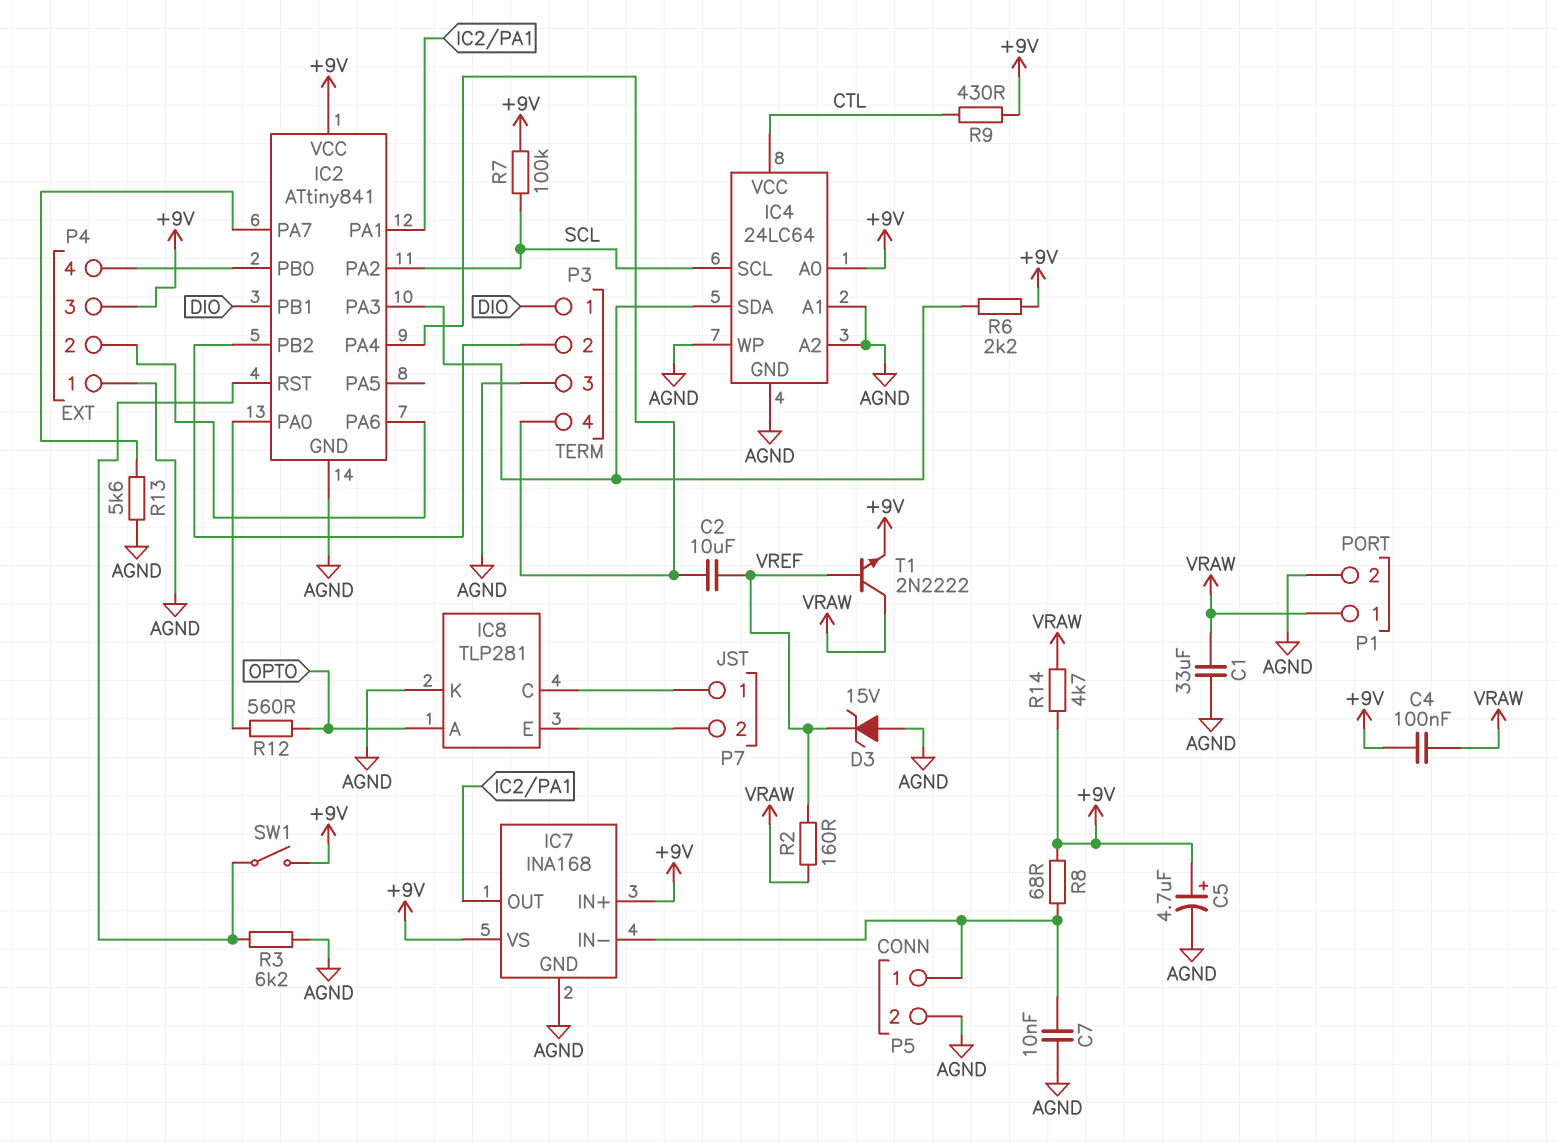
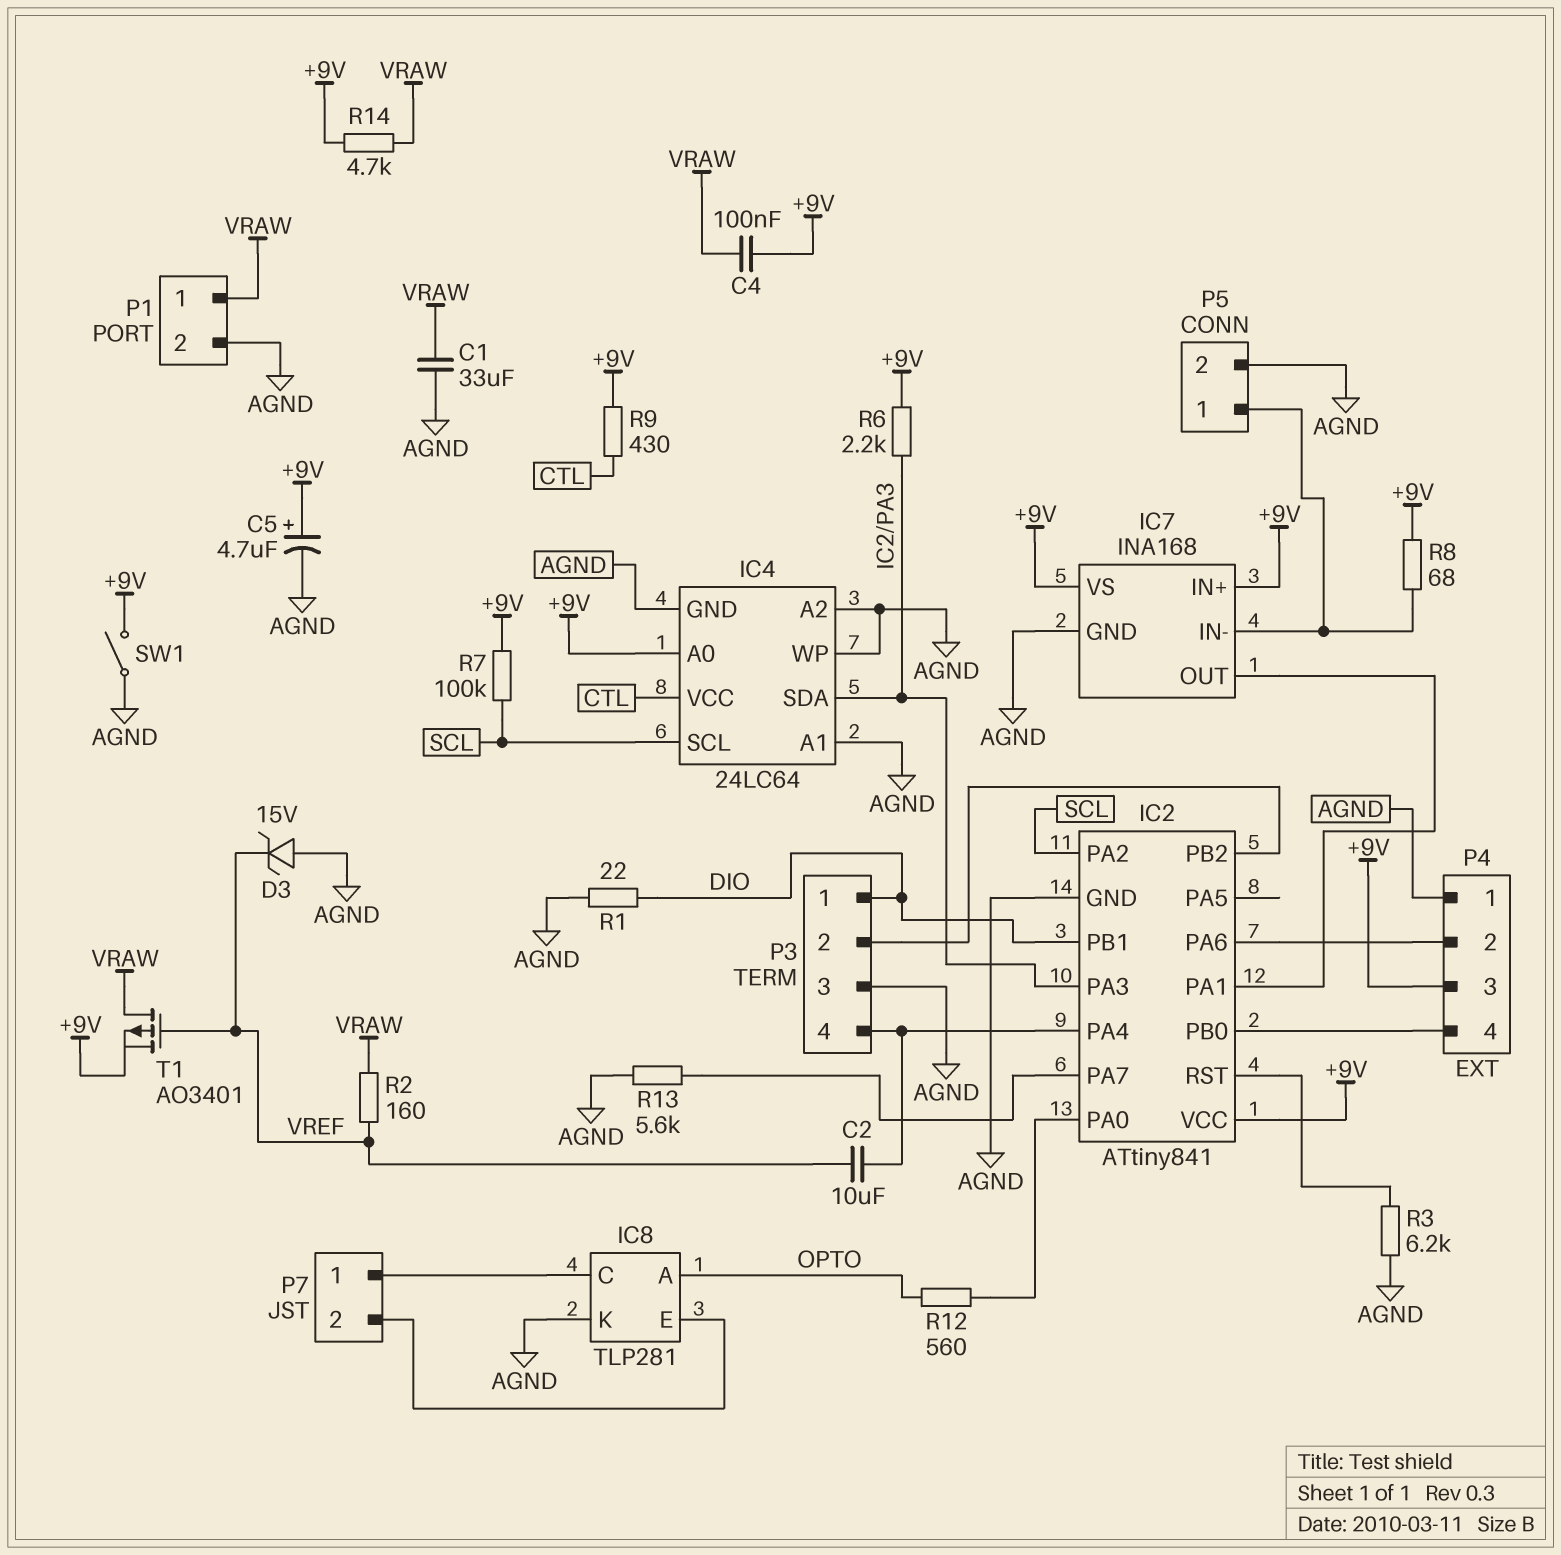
C7: 10nF (AGND, IC7/IN-) -> none
R1: none -> 22 (AGND, DIO)
SW1: switch (+9V, IC2/RST) -> switch (+9V, AGND)
T1: NPN 2N2222 (B VREF, C VRAW, E +9V) -> PMOS AO3401 (G VREF, D VRAW, S +9V)

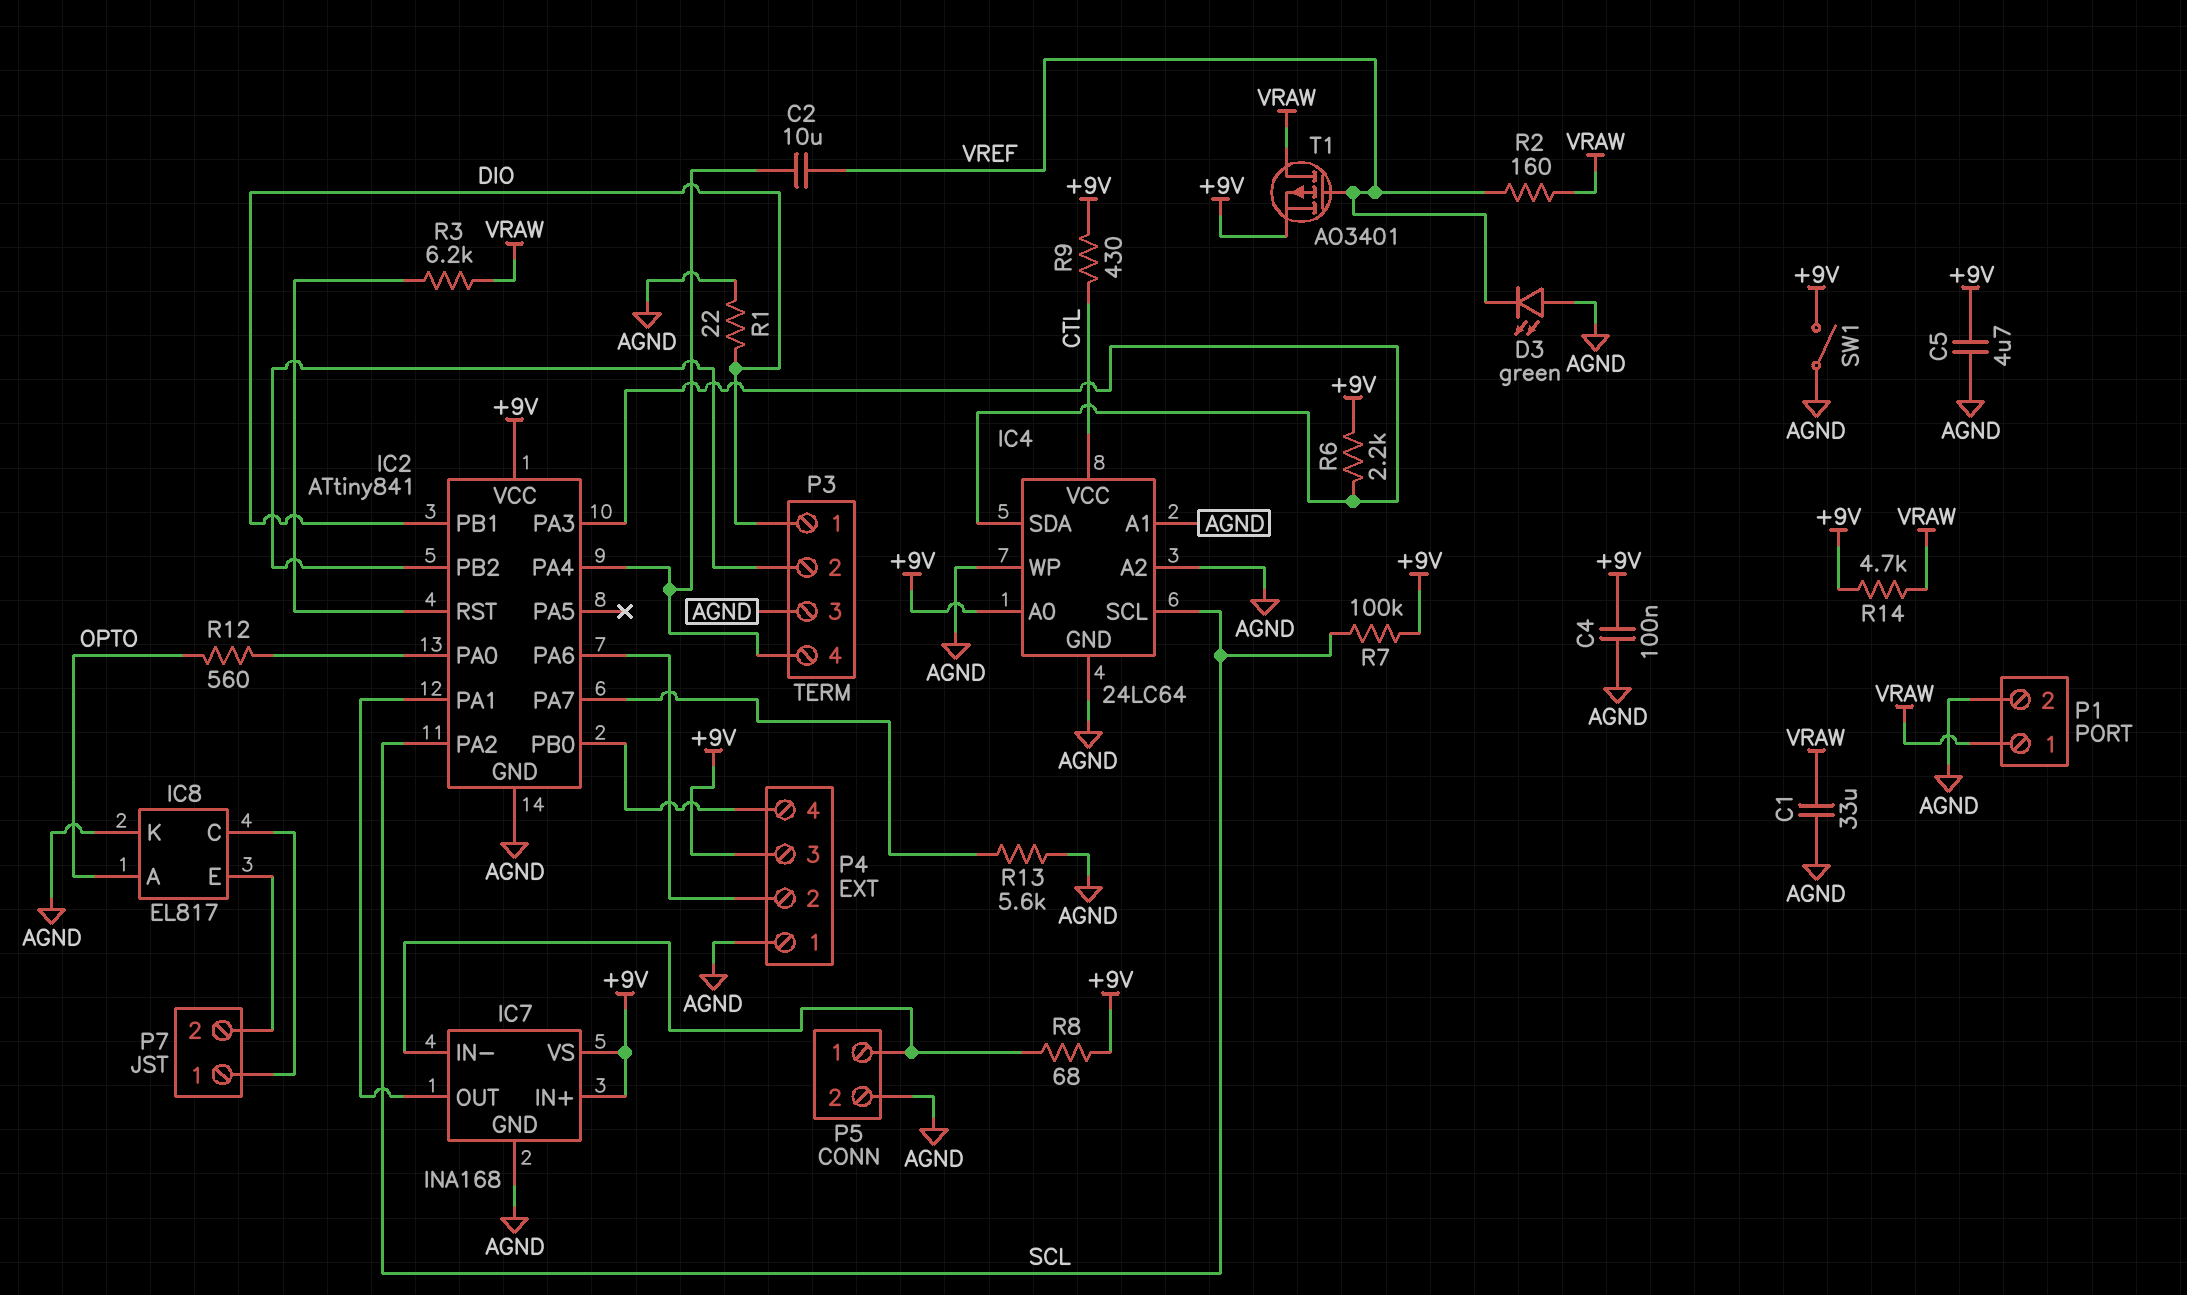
C4: 100nF (+9V, VRAW) -> 100nF (+9V, AGND)
C5: 4.7uF (plus +9V, minus AGND) -> 4.7uF (+9V, AGND)
D3: zener 15V (A AGND, K VREF) -> LED green (A AGND, K VREF)
IC8: TLP281 -> EL817
R3: 6.2k (AGND, IC2/RST) -> 6.2k (IC2/RST, VRAW)

